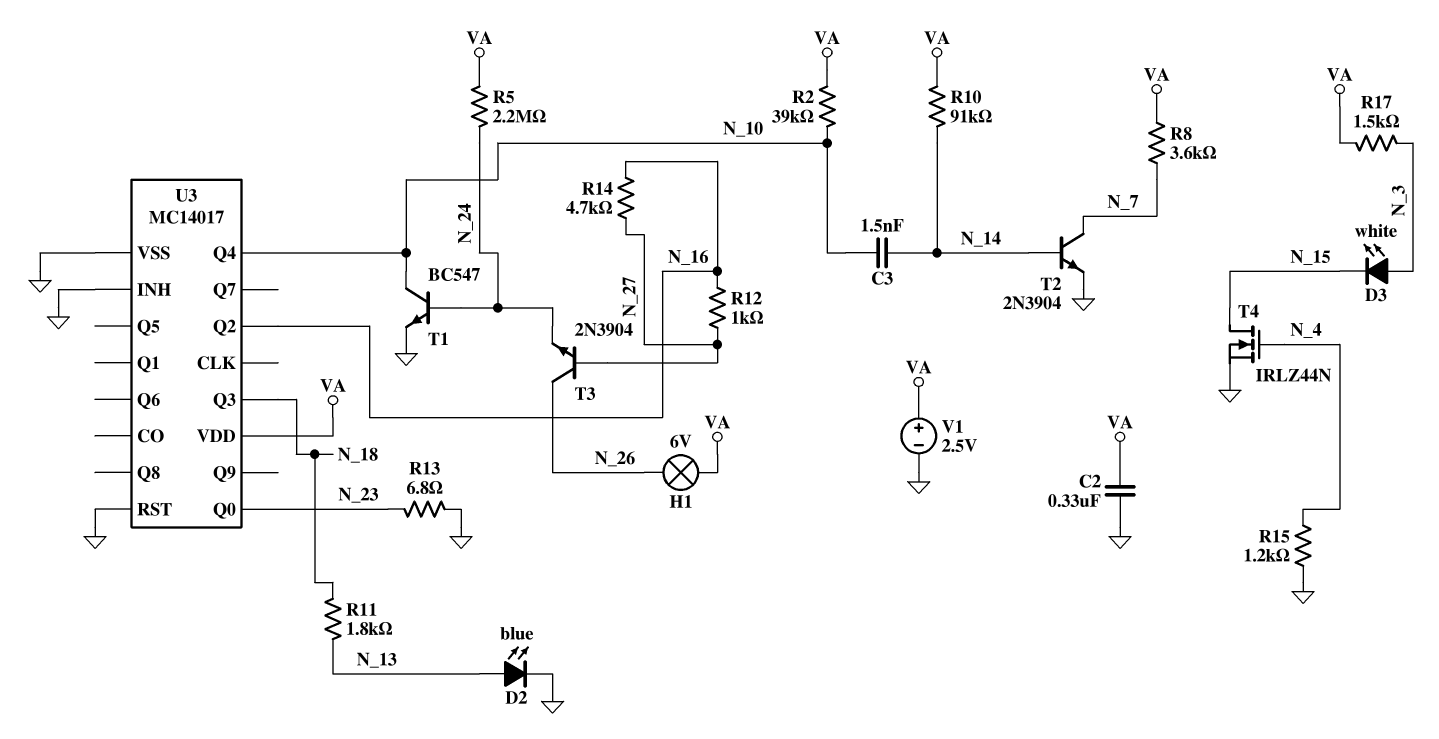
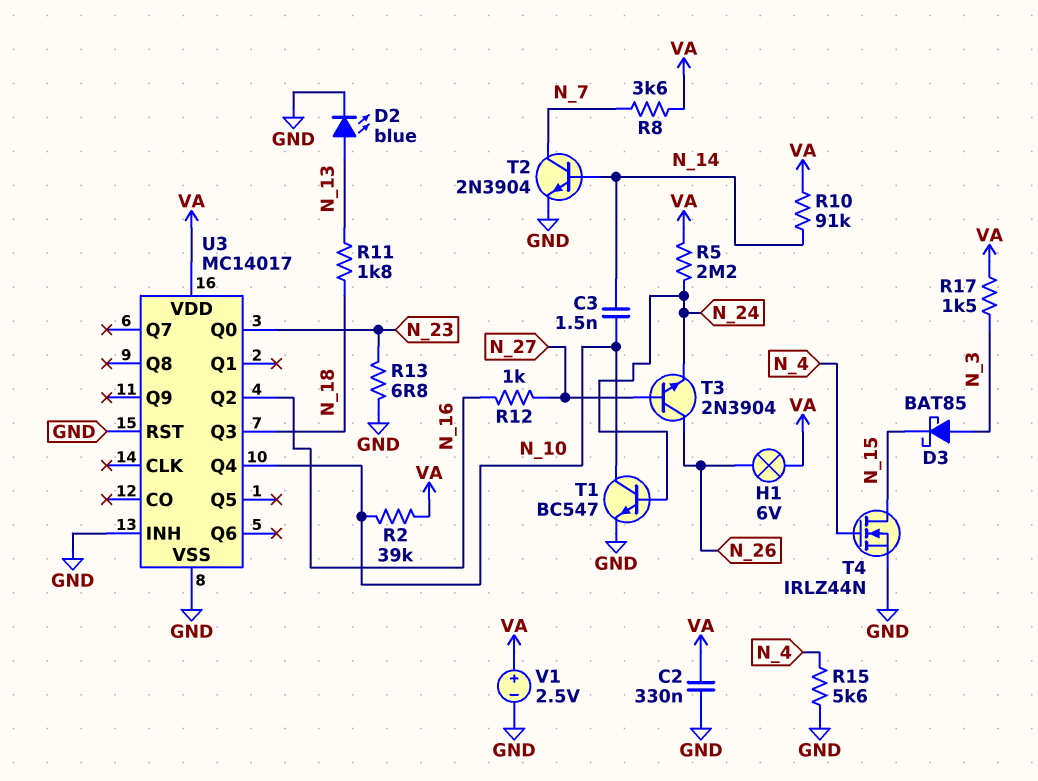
D3: LED white (A N_3, K N_15) -> schottky BAT85 (A N_3, K N_15)
R14: 4.7k (N_16, N_27) -> none
R15: 1.2k (GND, N_4) -> 5.6k (GND, N_4)

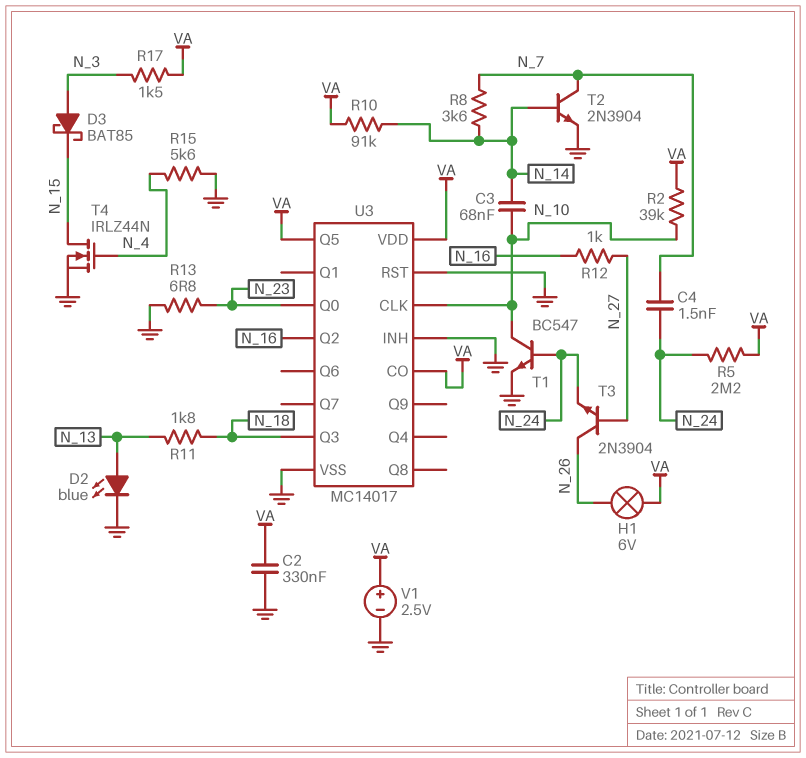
C3: 1.5nF (N_10, N_14) -> 68nF (N_10, N_14)
C4: none -> 1.5nF (N_7, N_24)
R8: 3.6k (N_7, VA) -> 3.6k (N_7, N_14)
U3 pin CLK: none -> N_10
U3 pin CO: none -> VA
U3 pin Q4: N_10 -> none
U3 pin Q5: none -> VA

